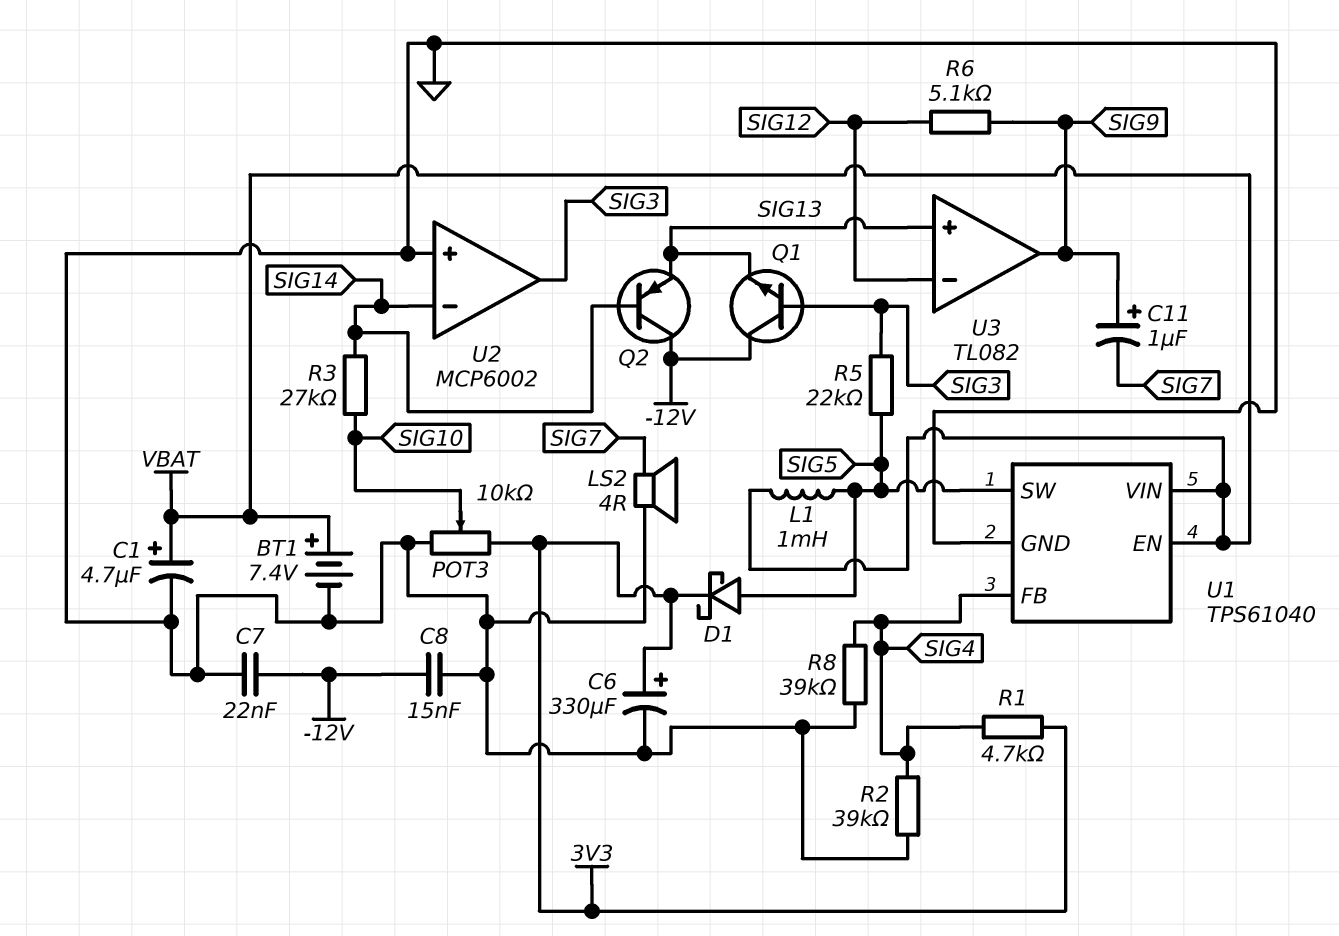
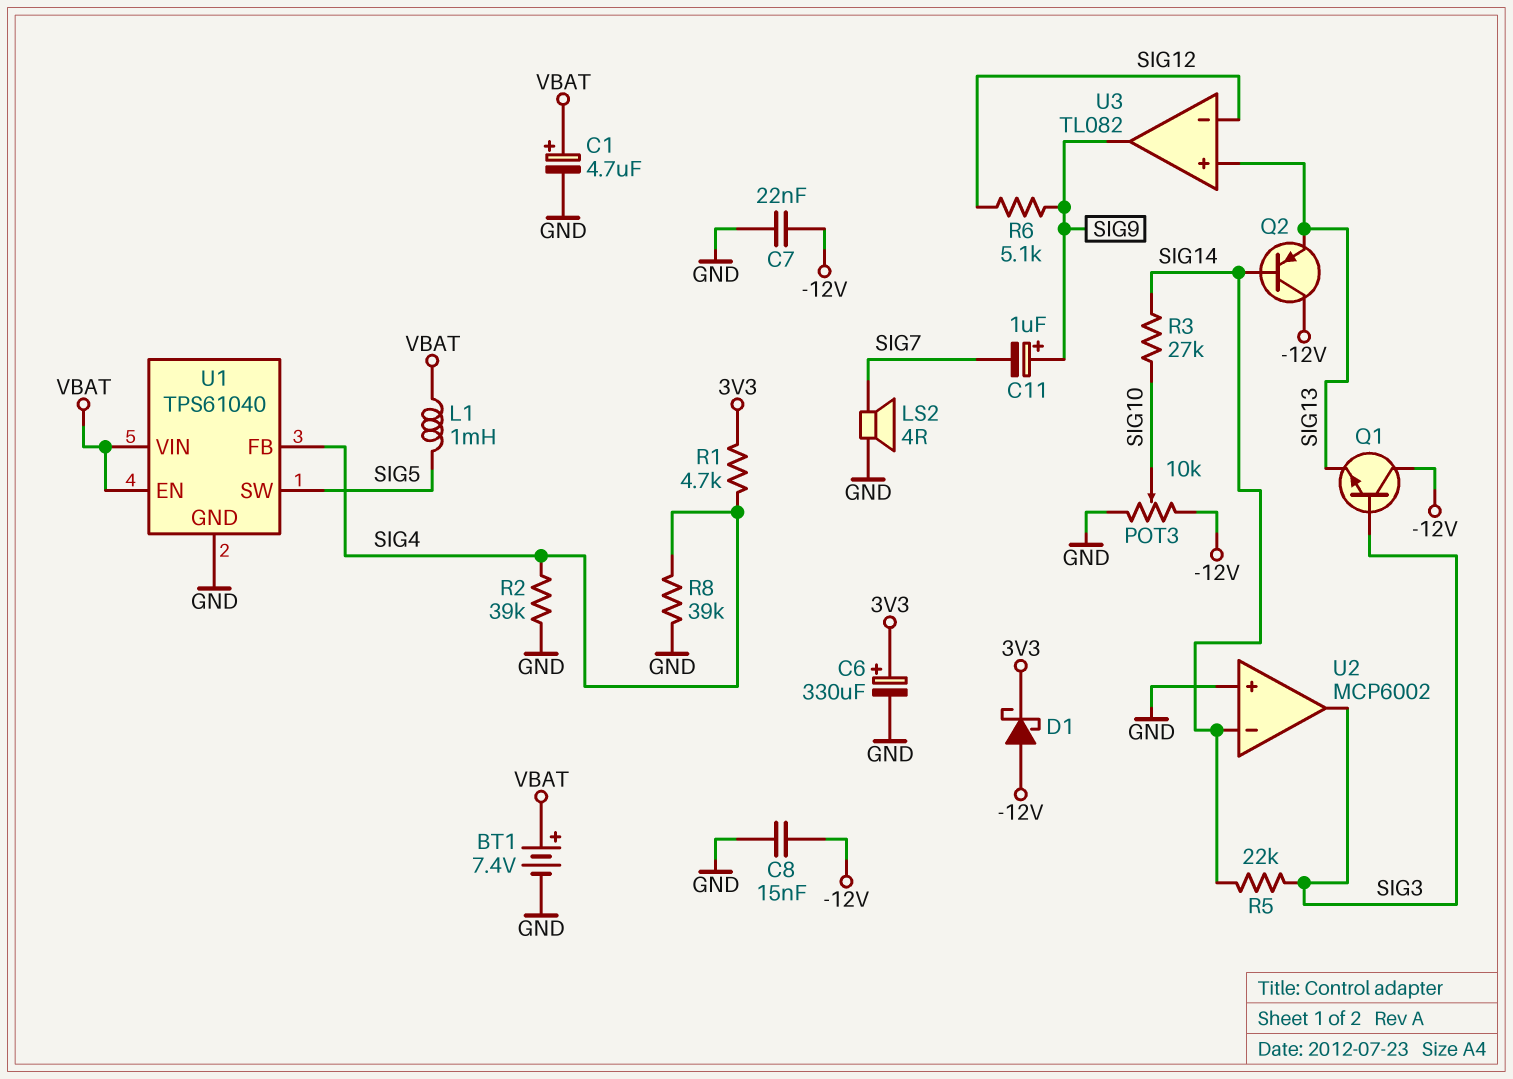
D1: schottky (A SIG5, K 3V3) -> schottky (A -12V, K 3V3)
POT3: 10k (3V3, GND, wiper SIG10) -> 10k (-12V, GND, wiper SIG10)
R5: 22k (SIG3, SIG5) -> 22k (SIG3, SIG14)

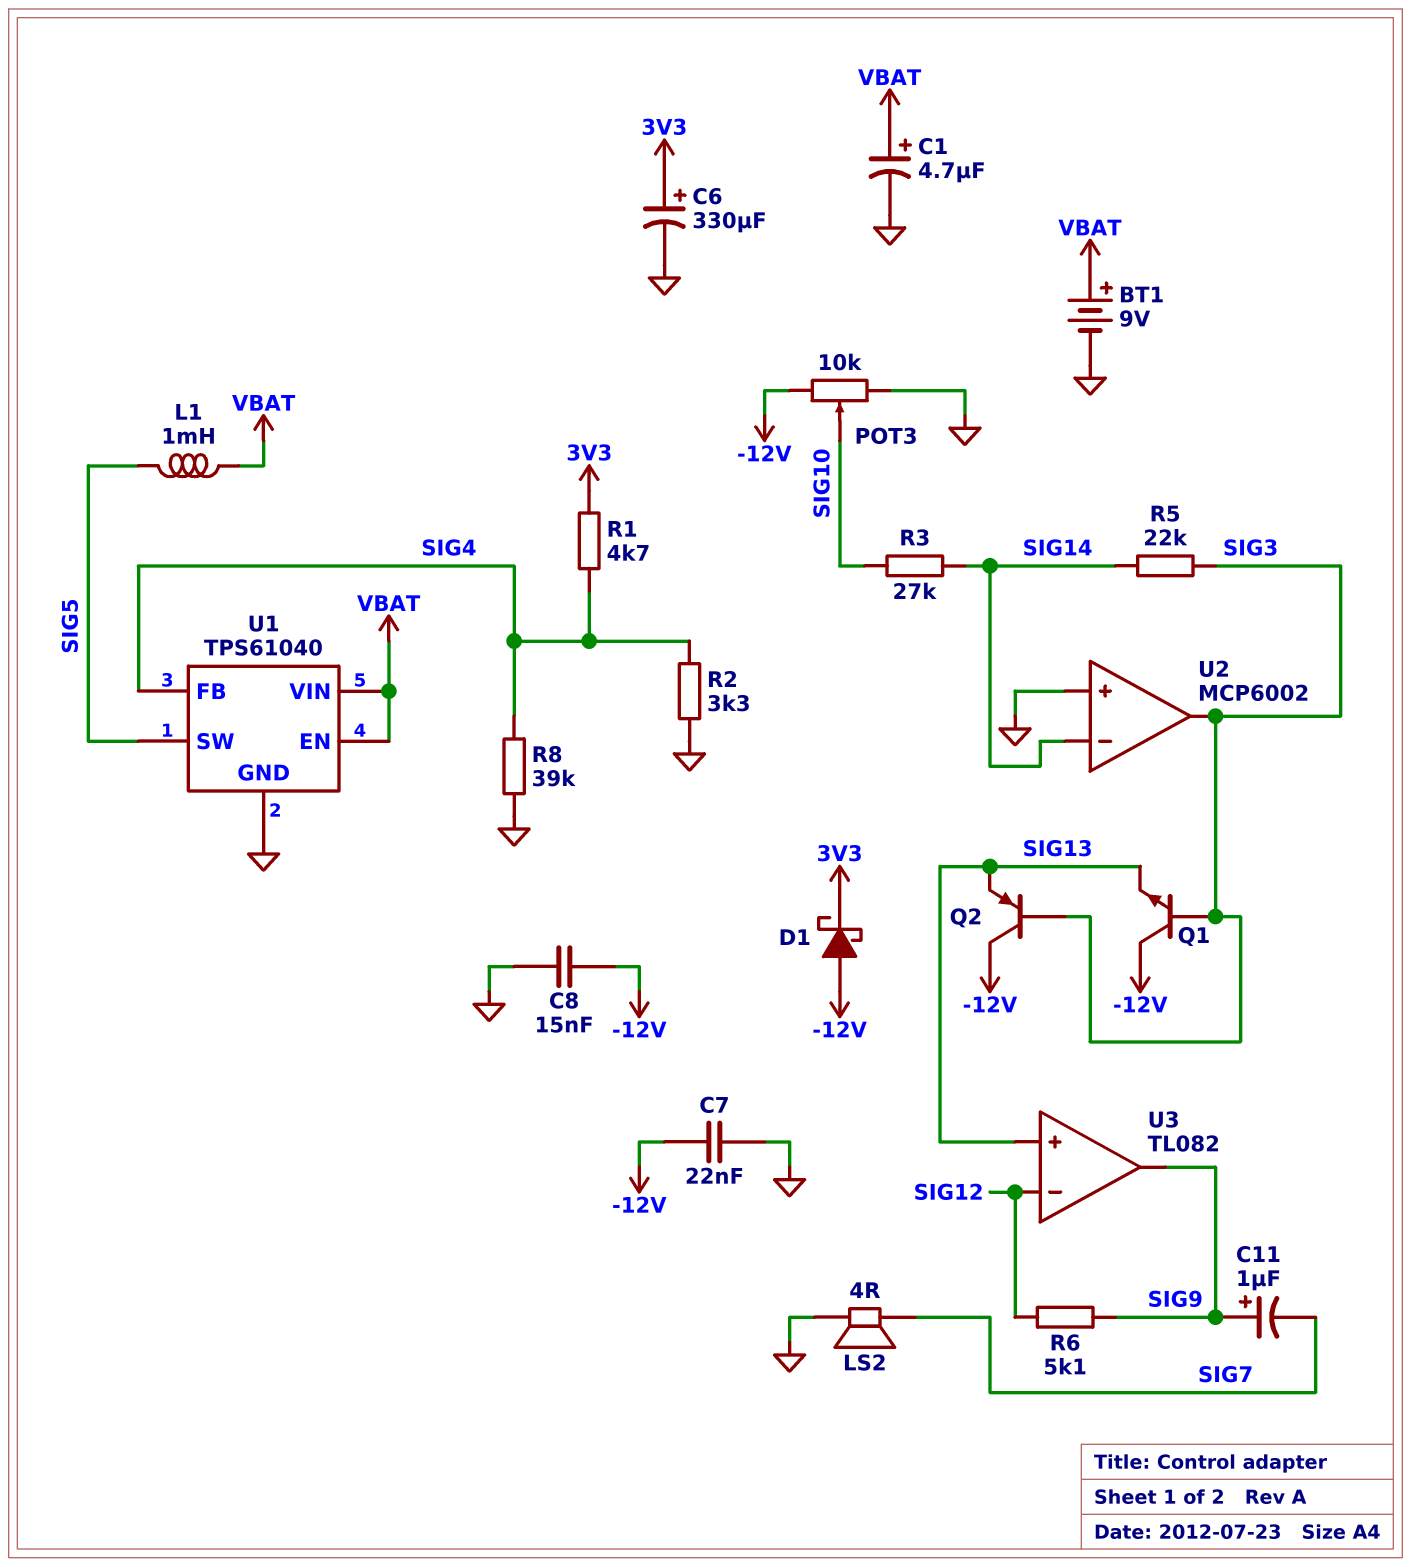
BT1: 7.4V (plus VBAT, minus GND) -> 9V (plus VBAT, minus GND)
Q2: PNP (B SIG14, C -12V, E SIG13) -> PNP (B SIG3, C -12V, E SIG13)
R2: 39k (GND, SIG4) -> 3.3k (GND, SIG4)

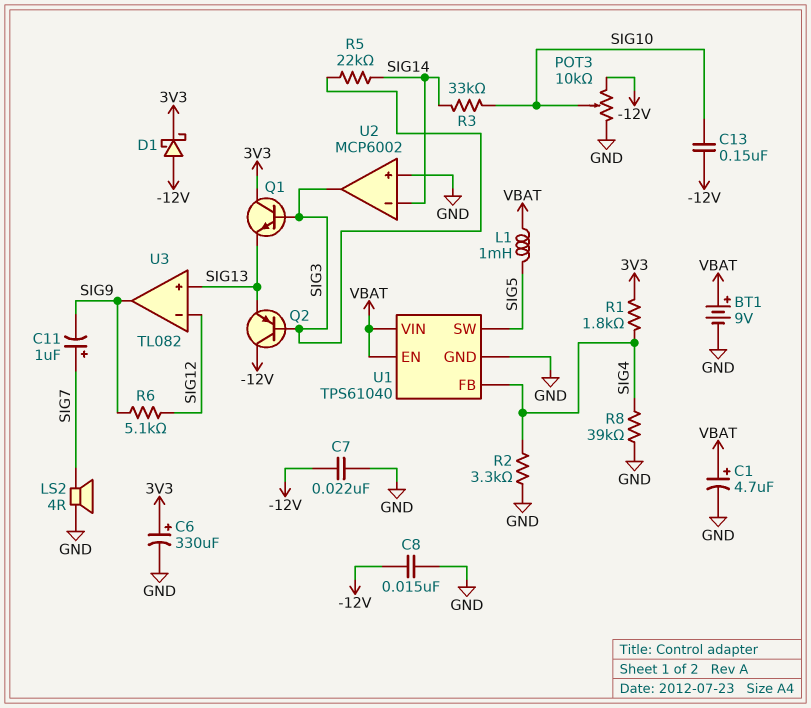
C11: 1uF (plus SIG9, minus SIG7) -> 1uF (plus SIG7, minus SIG9)
C13: none -> 150nF (-12V, SIG10)
Q1: NPN (B SIG3, C -12V, E SIG13) -> NPN (B SIG3, C 3V3, E SIG13)
R1: 4.7k (3V3, SIG4) -> 1.8k (3V3, SIG4)
R3: 27k (SIG10, SIG14) -> 33k (SIG10, SIG14)

